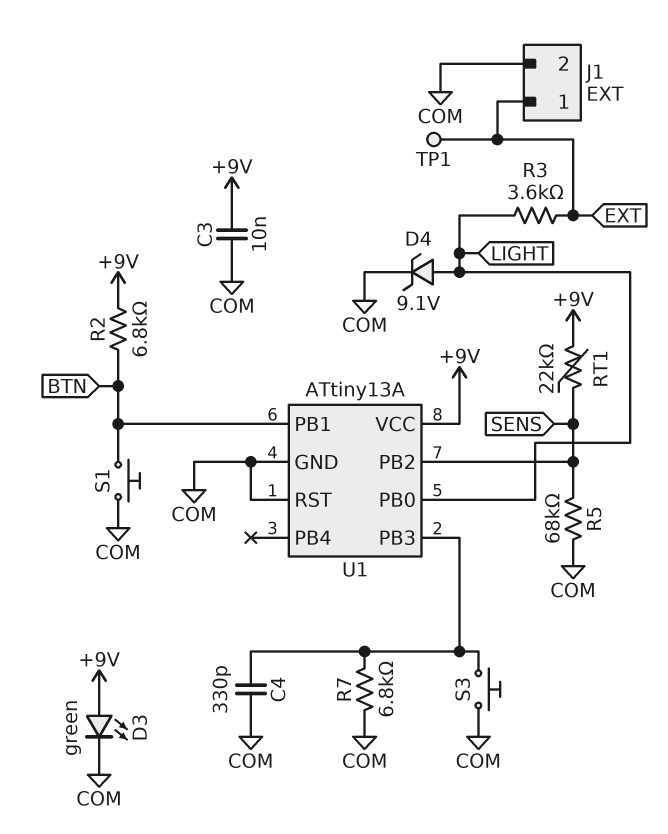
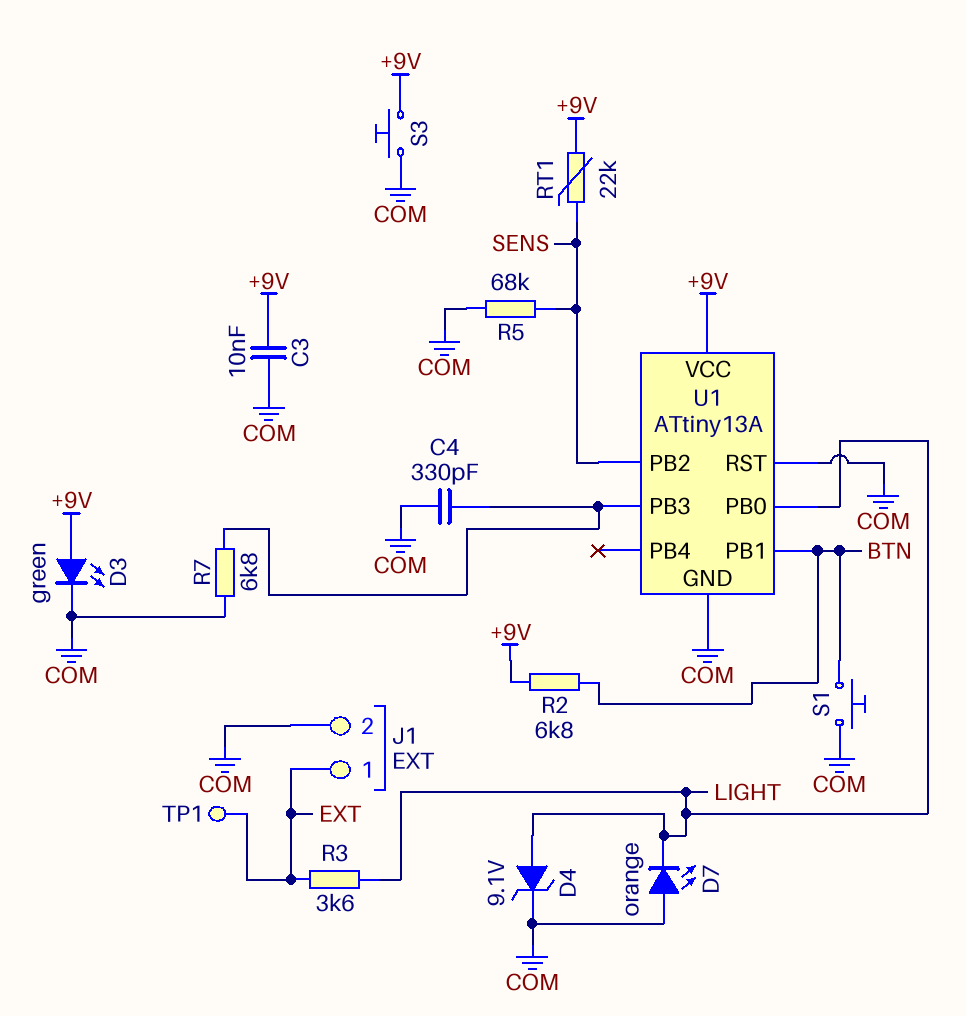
D7: none -> LED orange (A COM, K LIGHT)
S3: button (COM, U1/PB3) -> button (+9V, COM)

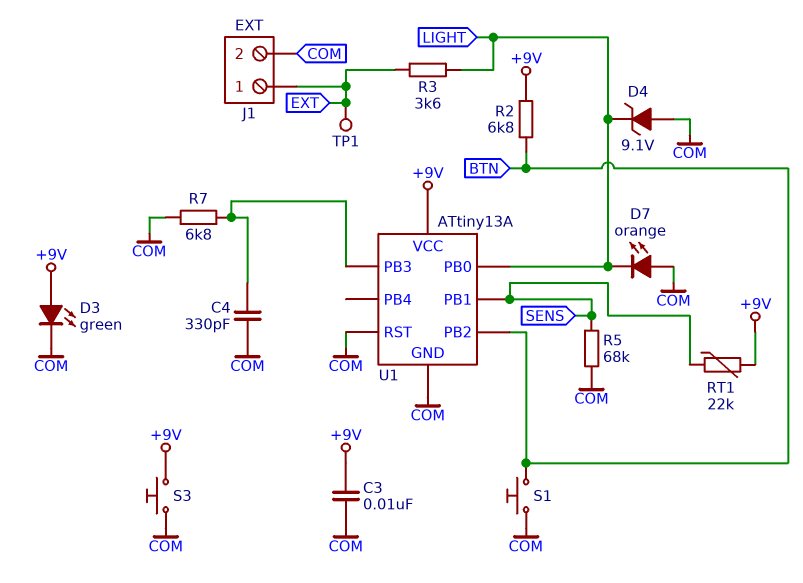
D4: zener 9.1V (A LIGHT, K COM) -> zener 9.1V (A COM, K LIGHT)
U1 pin PB1: BTN -> SENS
U1 pin PB2: SENS -> BTN

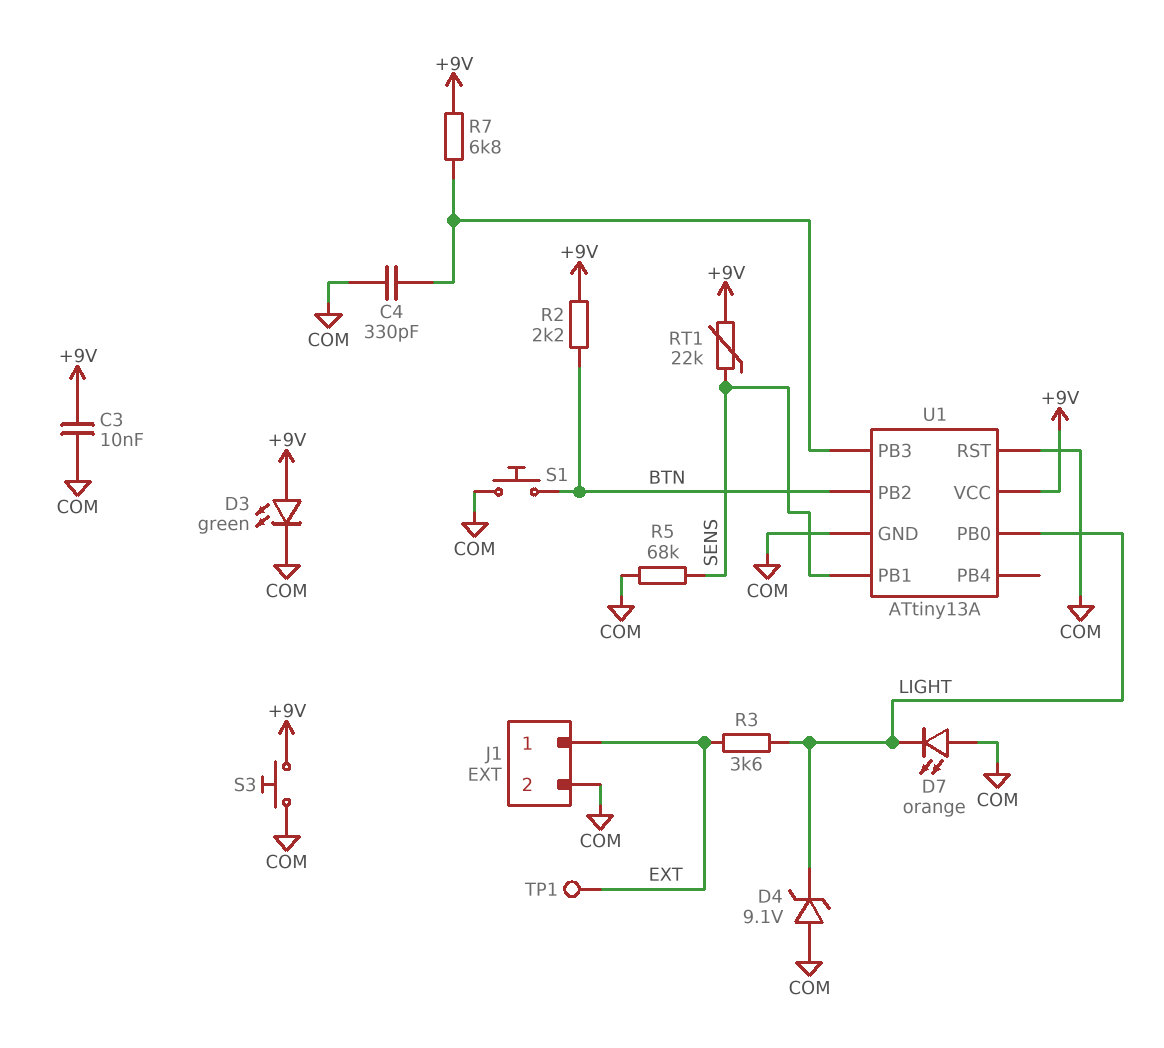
R2: 6.8k (+9V, BTN) -> 2.2k (+9V, BTN)
R7: 6.8k (COM, U1/PB3) -> 6.8k (+9V, U1/PB3)

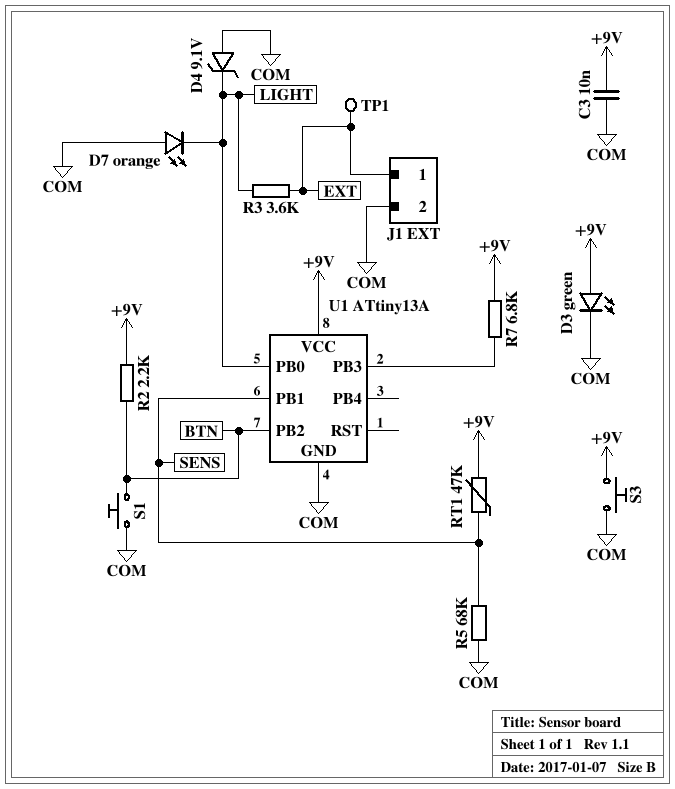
C4: 330pF (COM, U1/PB3) -> none
RT1: 22k (+9V, SENS) -> 47k (+9V, SENS)
U1 pin RST: COM -> none

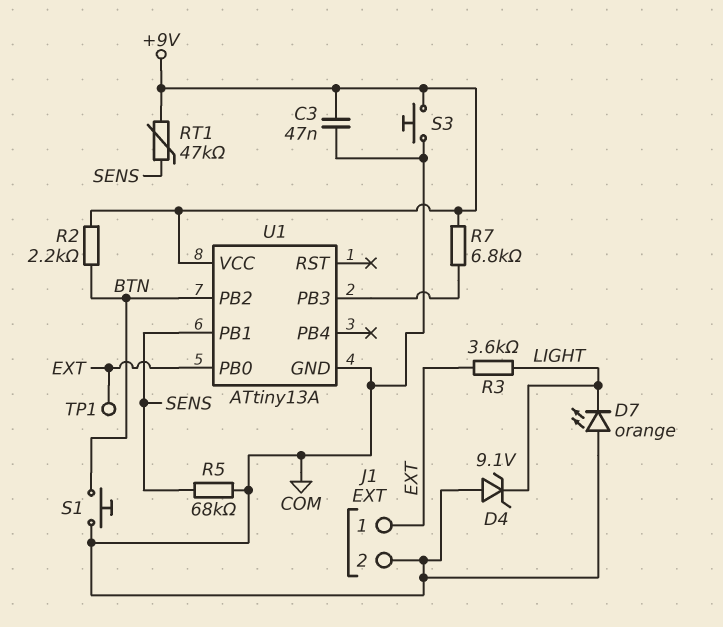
C3: 10nF (+9V, COM) -> 47nF (+9V, COM)
D3: LED green (A +9V, K COM) -> none
U1 pin PB0: LIGHT -> EXT

